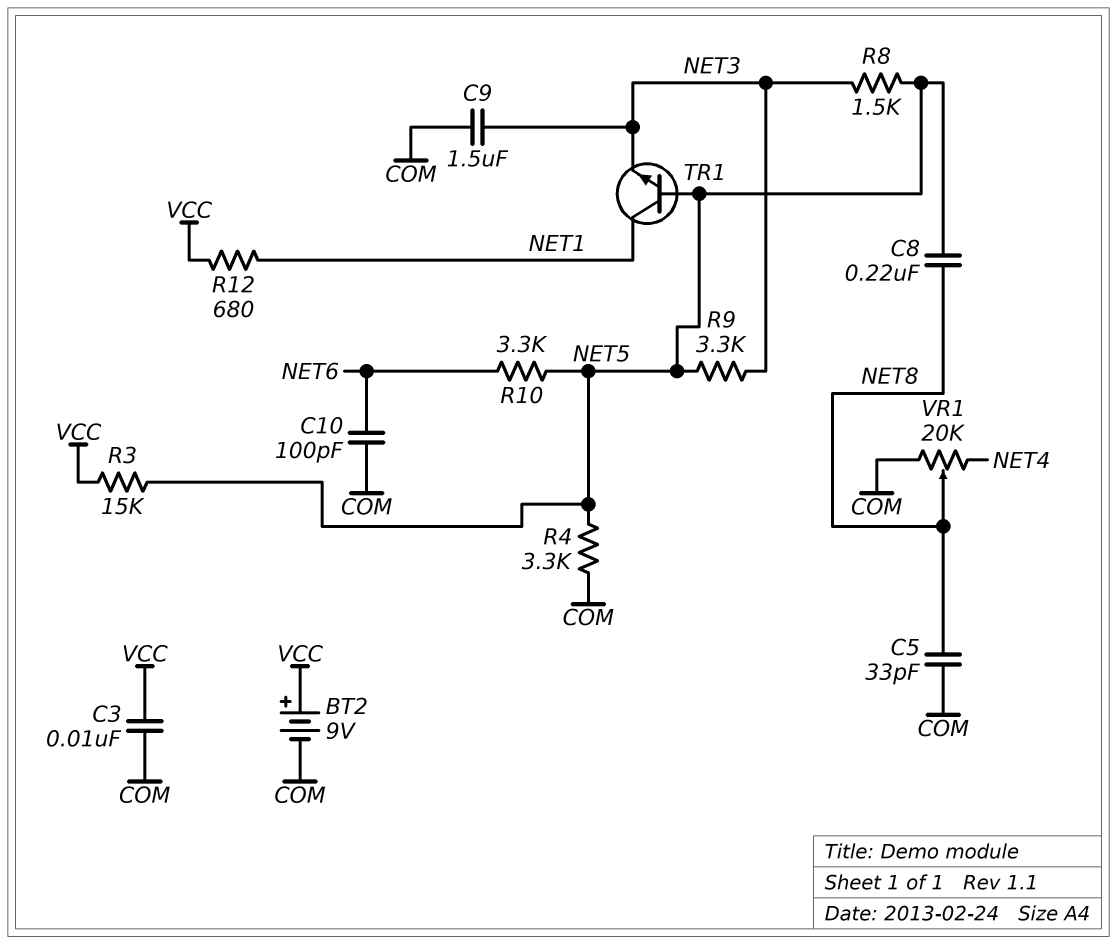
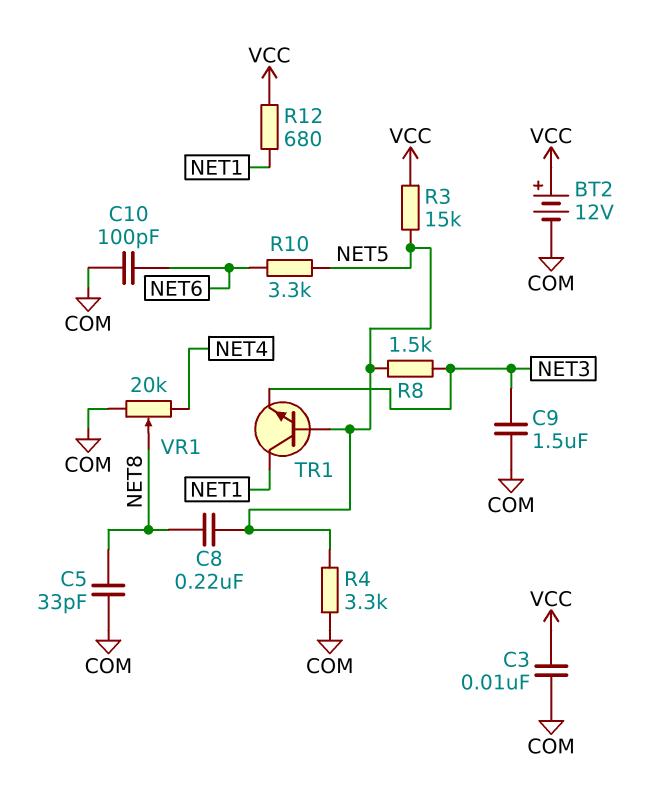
BT2: 9V (plus VCC, minus COM) -> 12V (plus VCC, minus COM)
R9: 3.3k (NET3, NET5) -> none

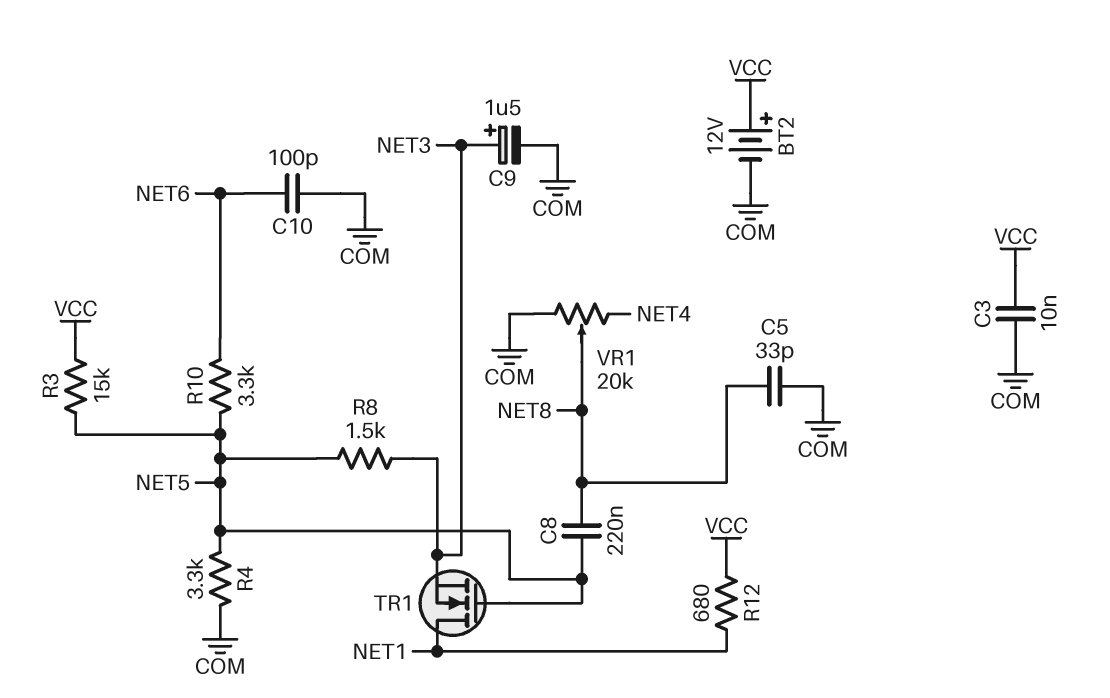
C9: 1.5uF (COM, NET3) -> 1.5uF (plus NET3, minus COM)
TR1: NPN (B NET5, C NET1, E NET3) -> NMOS (G NET5, D NET1, S NET3)

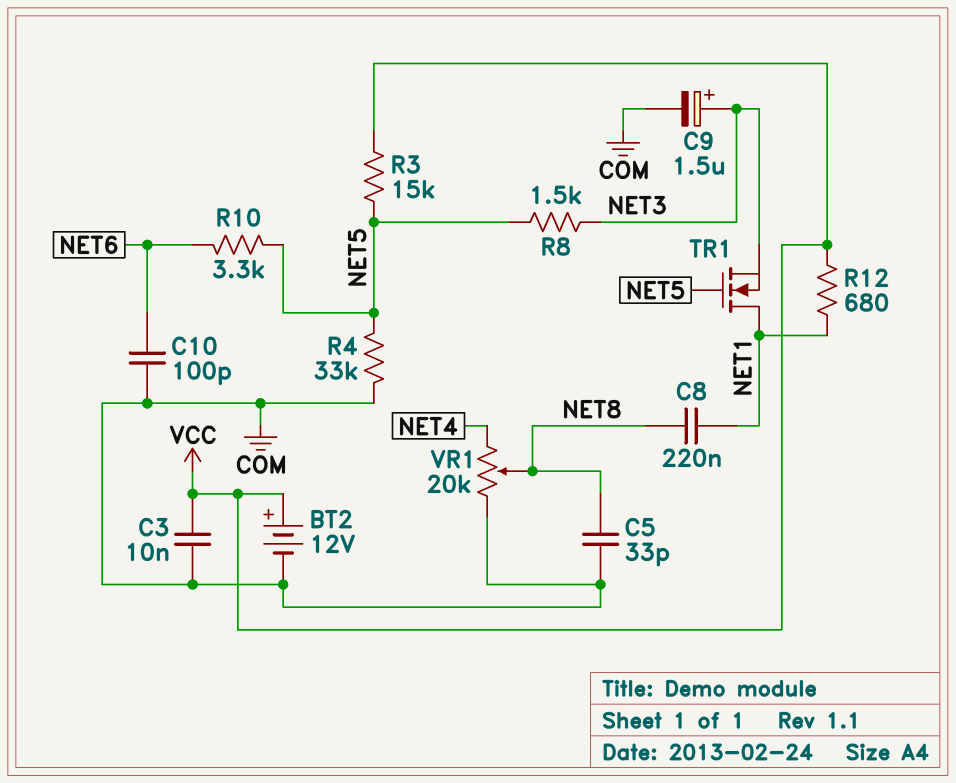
C8: 220nF (NET5, NET8) -> 220nF (NET1, NET8)
R4: 3.3k (COM, NET5) -> 33k (COM, NET5)

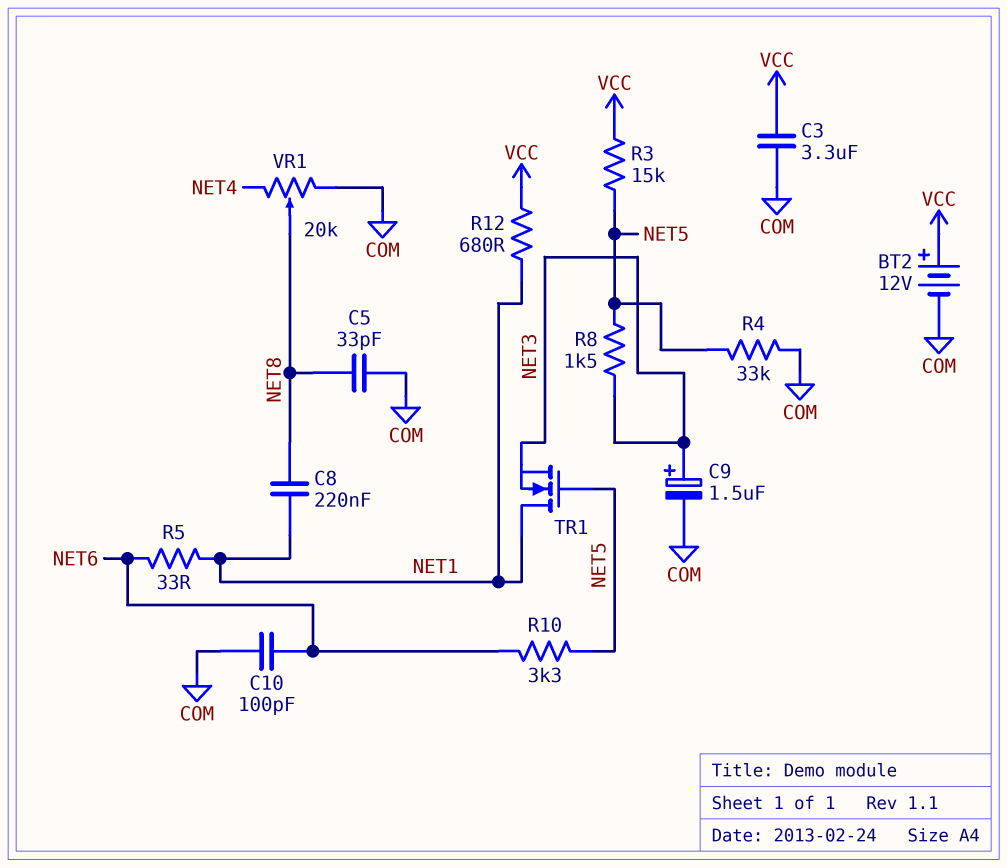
C3: 10nF (COM, VCC) -> 3.3uF (COM, VCC)
R5: none -> 33 (NET1, NET6)

